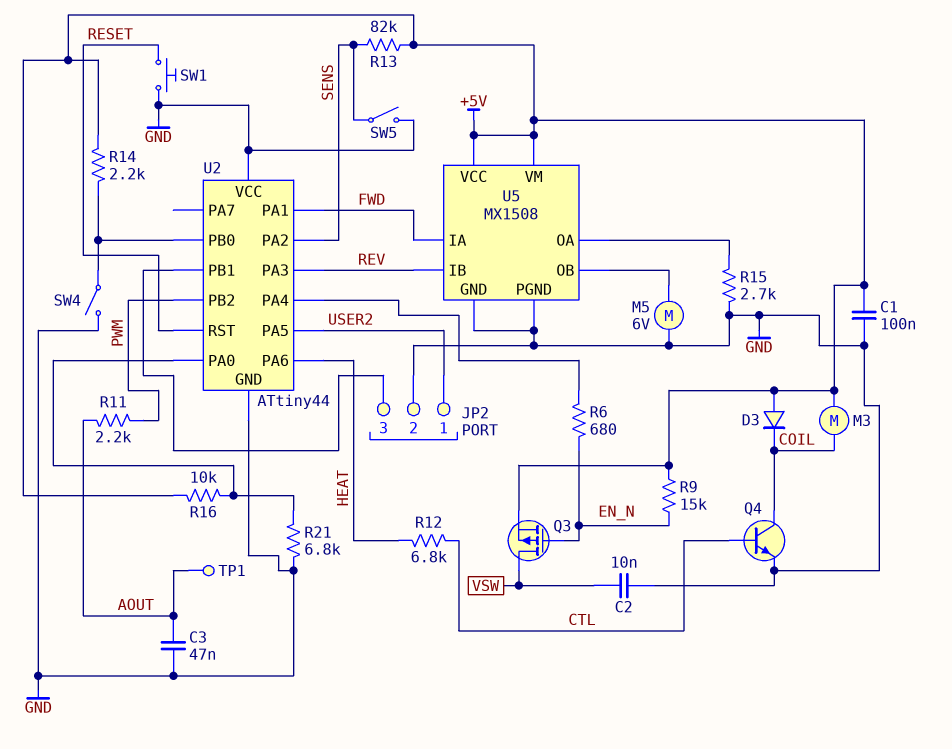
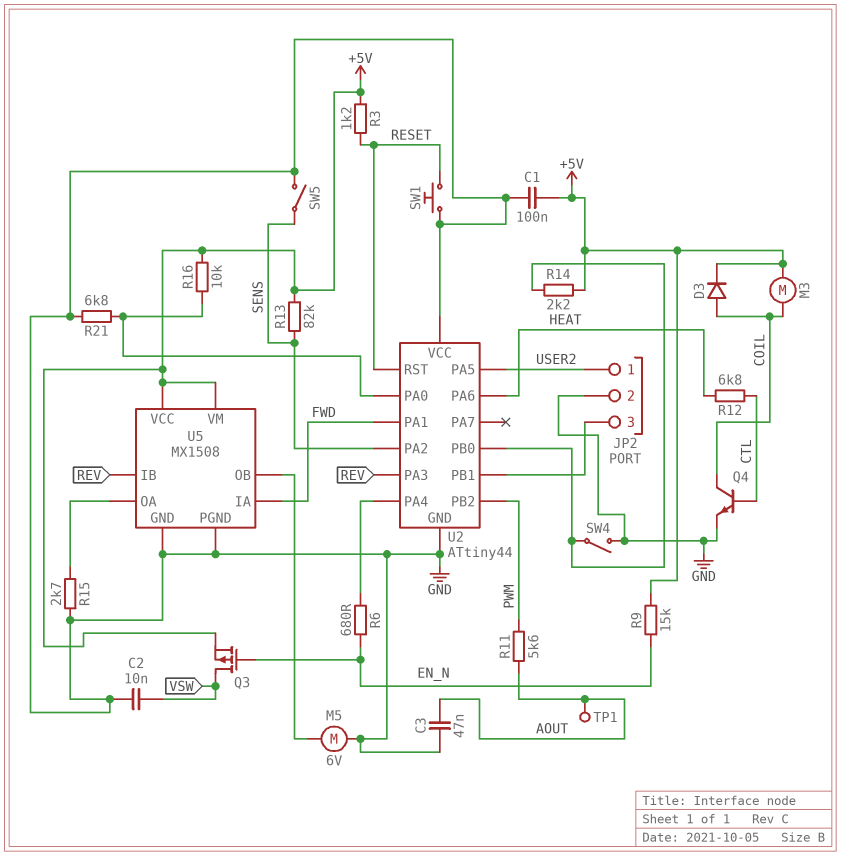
D3: diode (A +5V, K COIL) -> diode (A COIL, K +5V)
R3: none -> 1.2k (+5V, RESET)
R11: 2.2k (AOUT, PWM) -> 5.6k (AOUT, PWM)

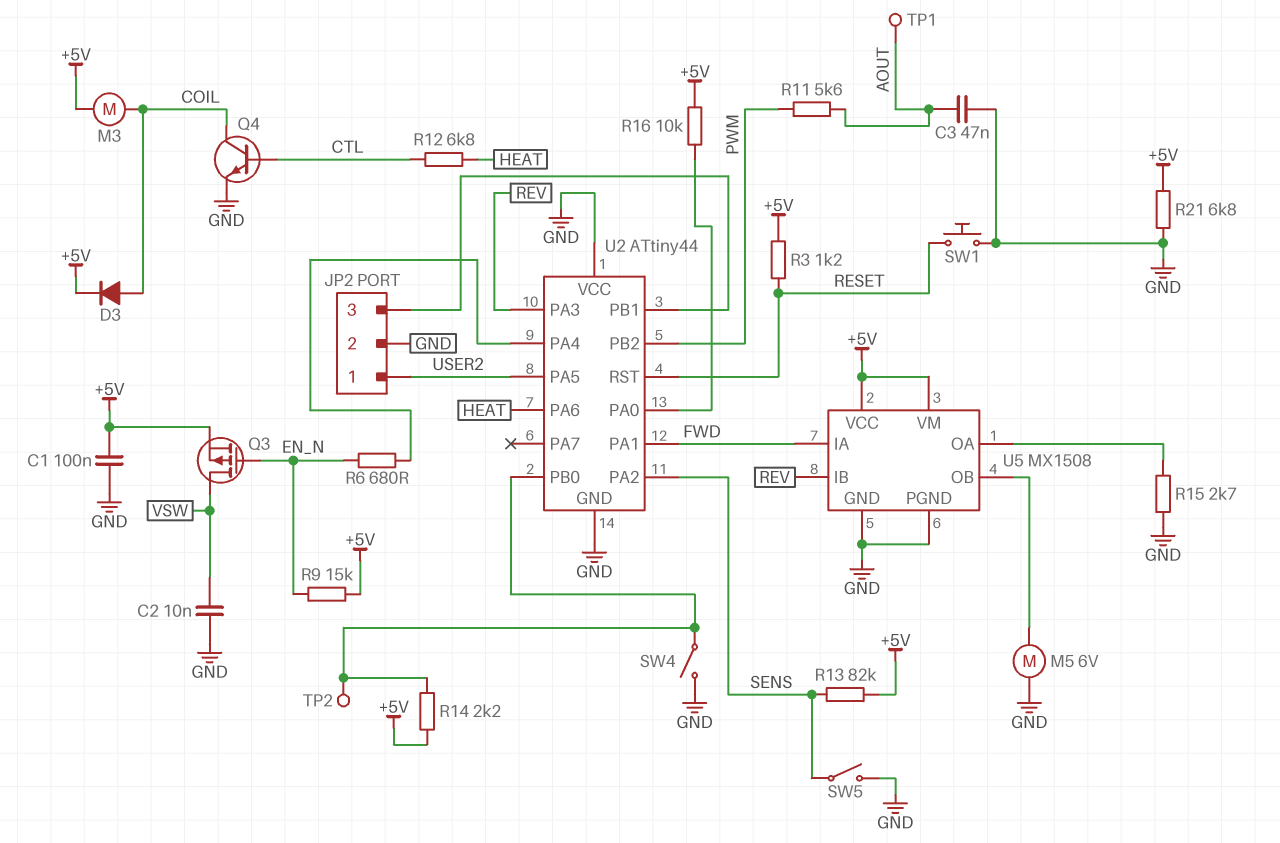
R21: 6.8k (GND, U2/PA0) -> 6.8k (+5V, GND)
TP2: none -> test point (U2/PB0)

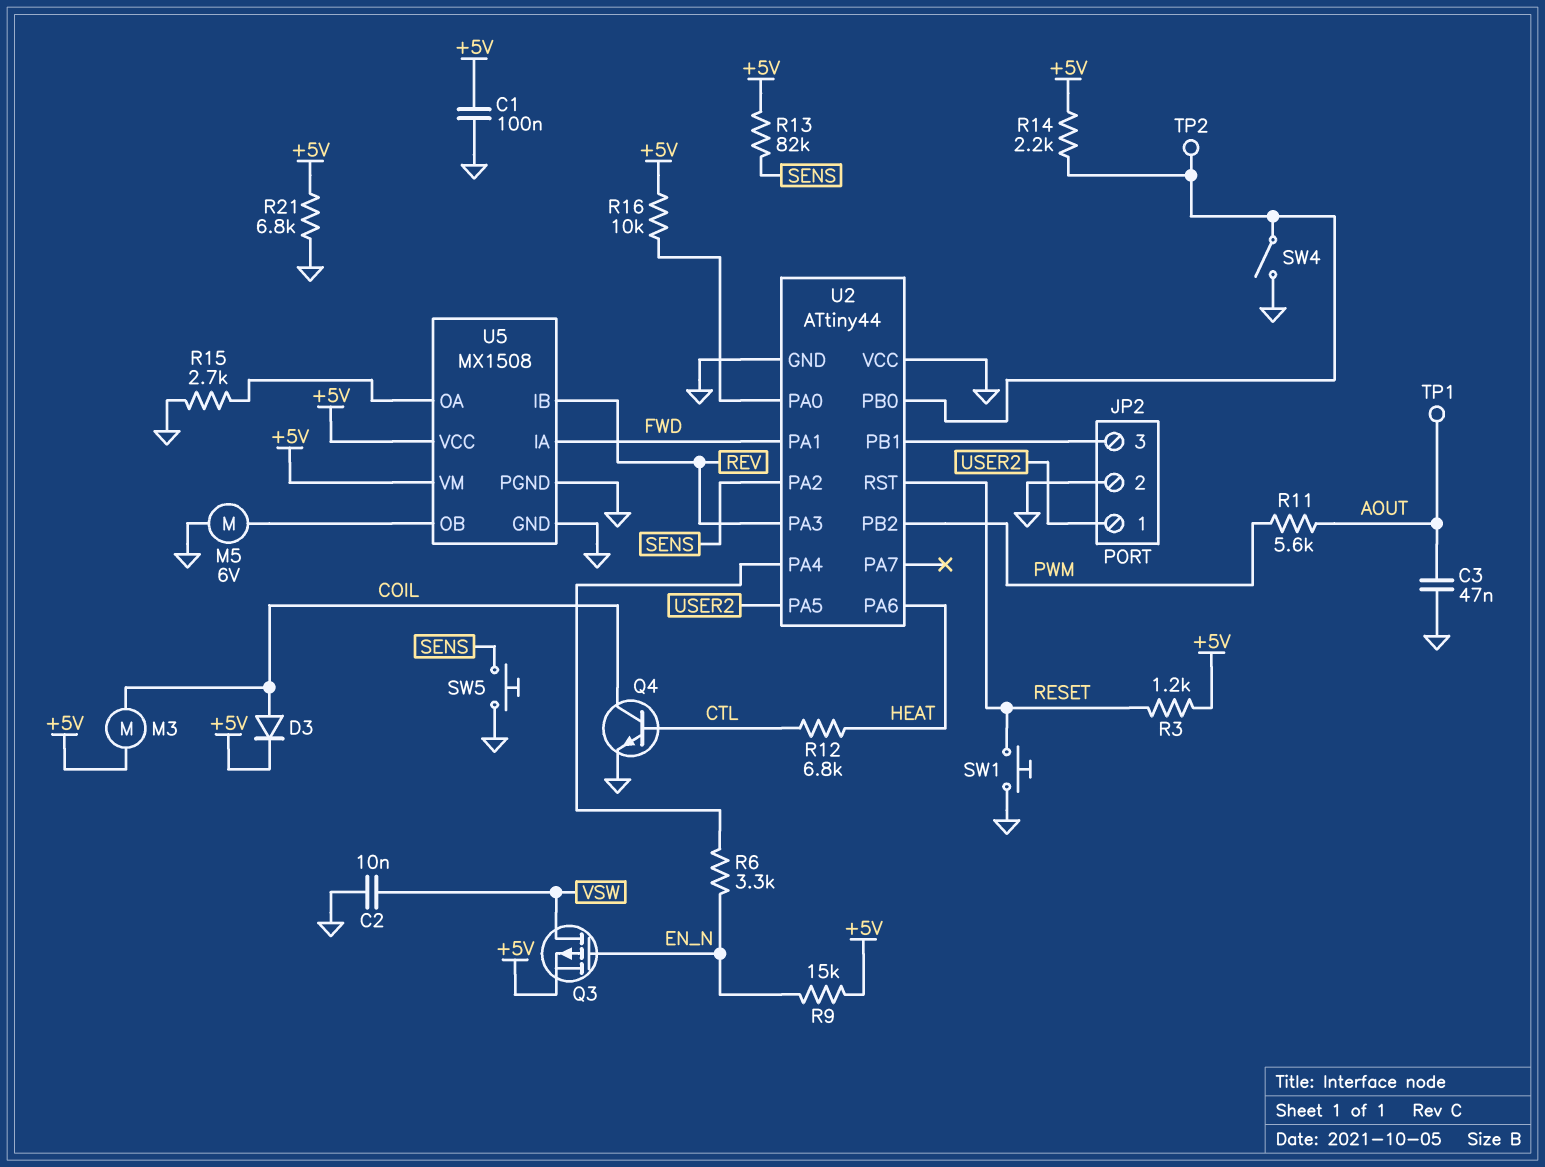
R6: 680 (EN_N, U2/PA4) -> 3.3k (EN_N, U2/PA4)
SW5: switch (GND, SENS) -> button (GND, SENS)

